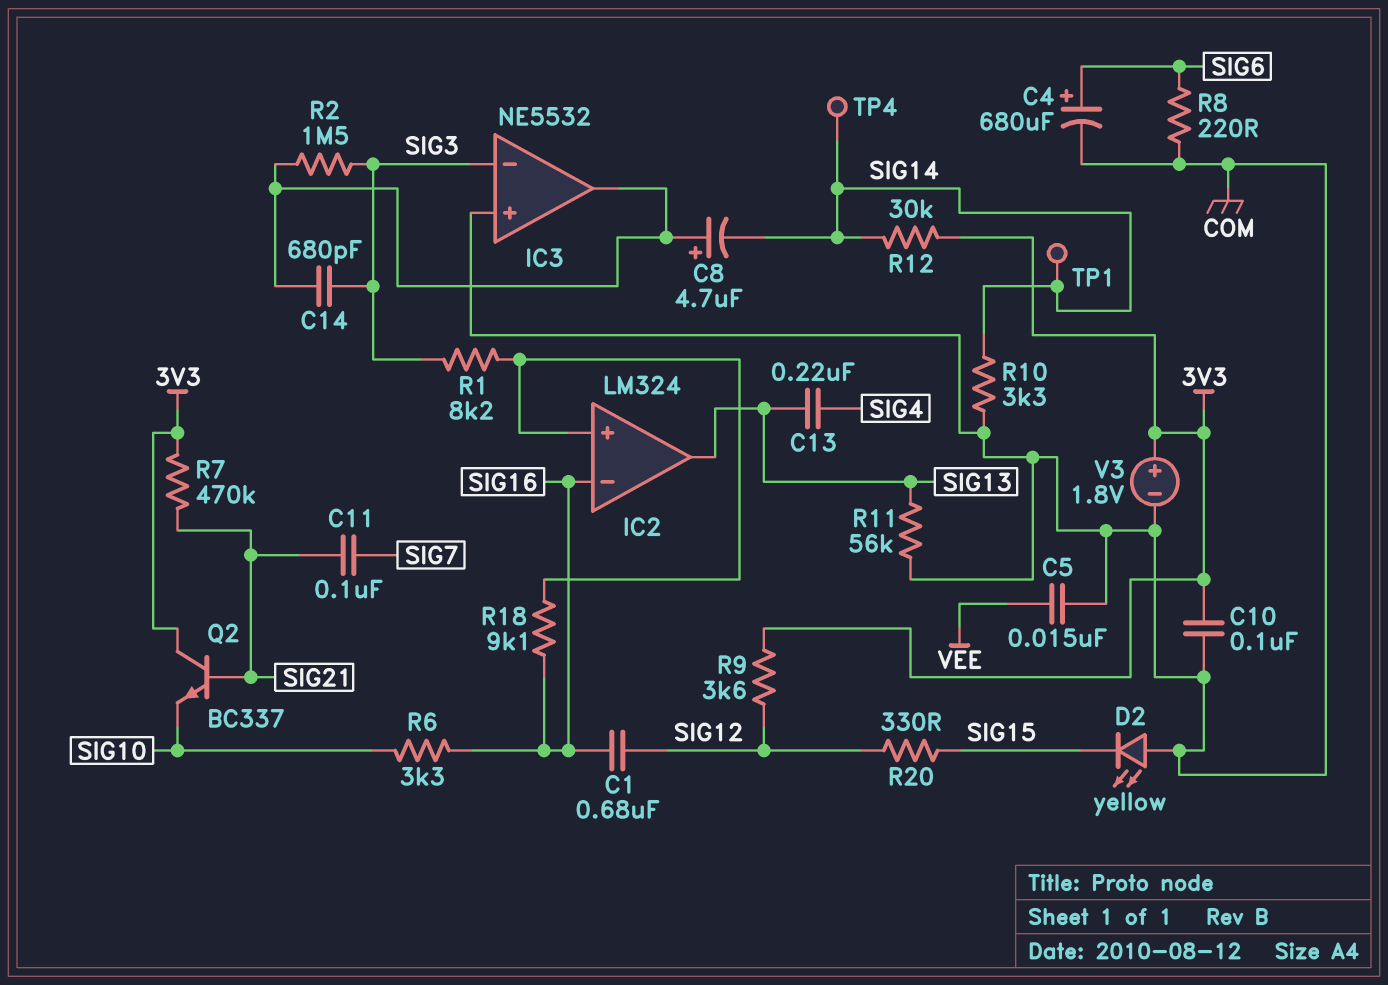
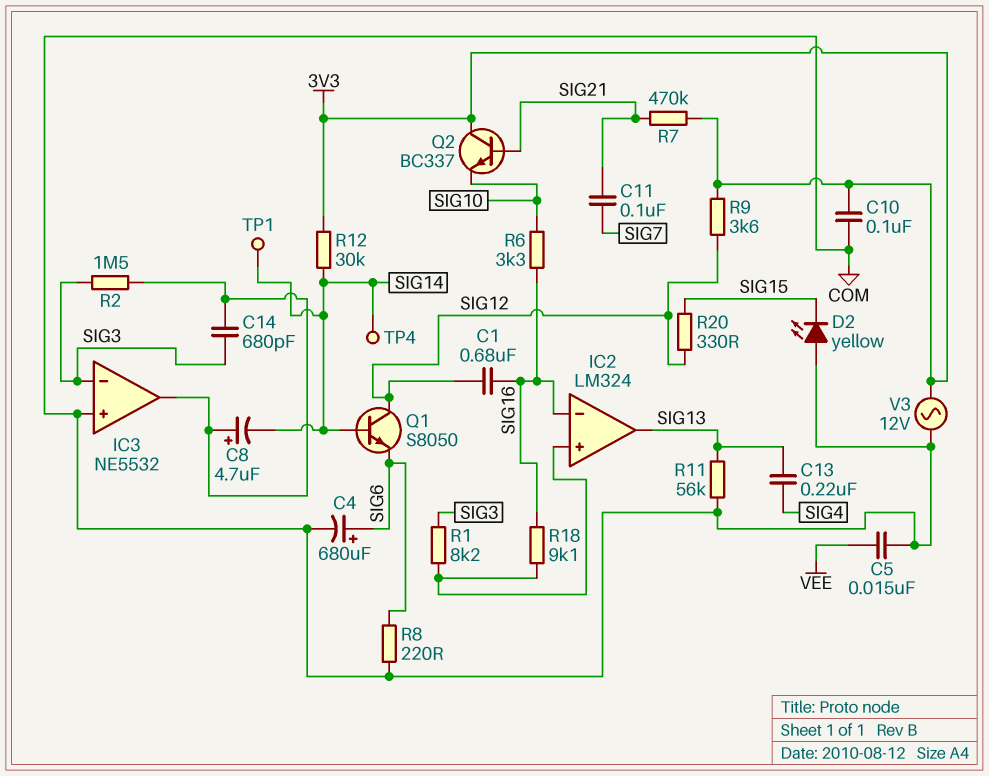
Q1: none -> NPN S8050 (B SIG14, C SIG12, E SIG6)
R10: 3.3k (COM, SIG14) -> none
V3: 1.8V (plus 3V3, minus COM) -> AC 12V (3V3, COM)

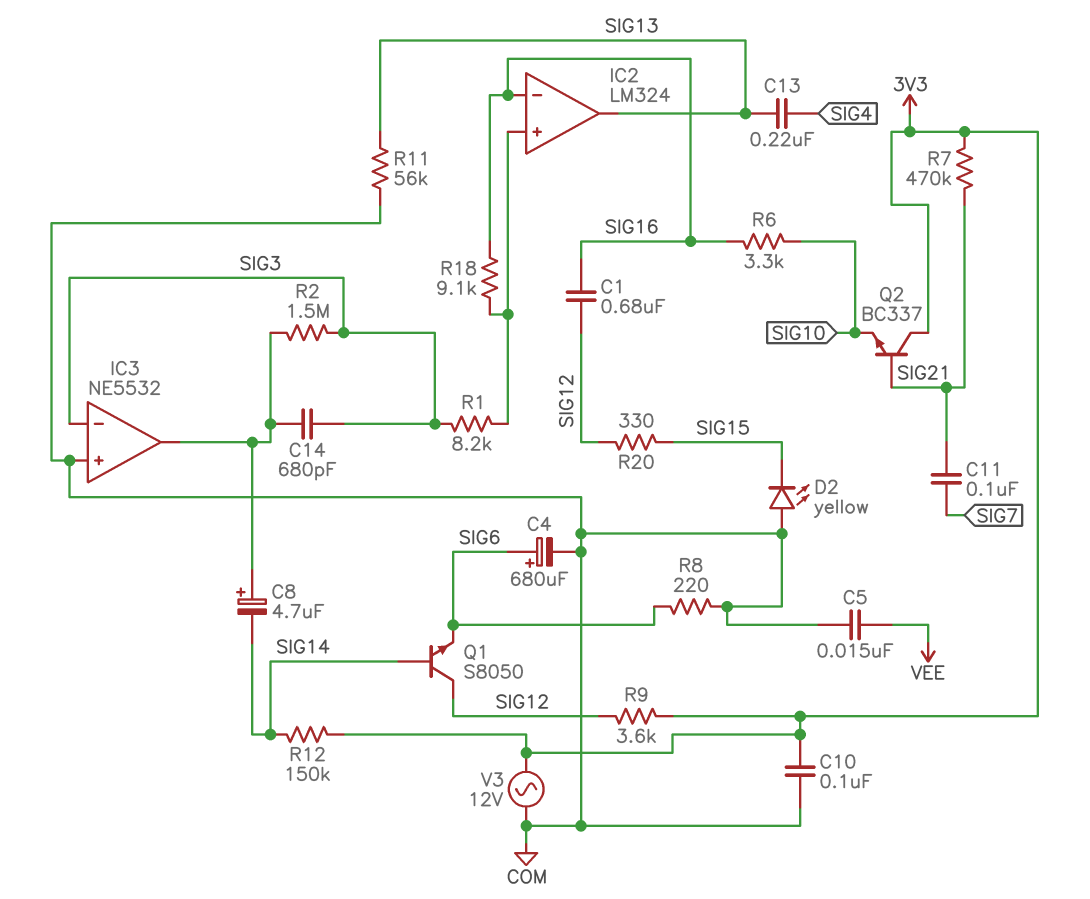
R12: 30k (3V3, SIG14) -> 150k (3V3, SIG14)
TP1: test point (SIG14) -> none
TP4: test point (SIG14) -> none

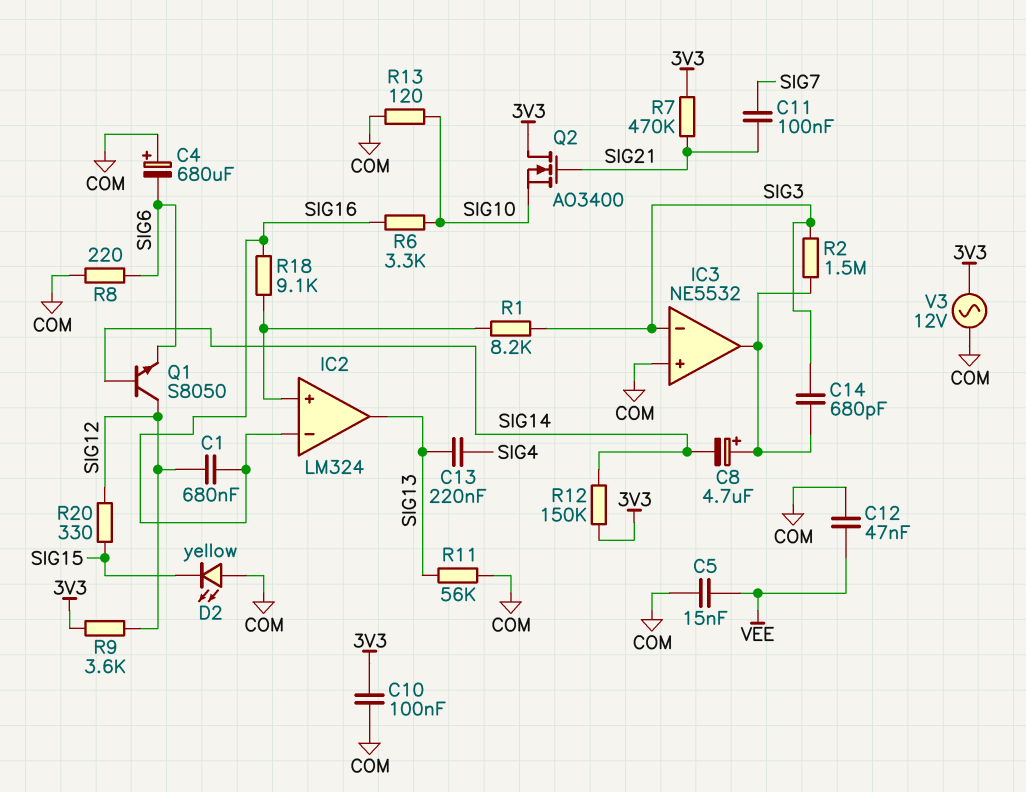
C4: 680uF (plus SIG6, minus COM) -> 680uF (plus COM, minus SIG6)
C12: none -> 47nF (COM, VEE)
Q2: NPN BC337 (B SIG21, C 3V3, E SIG10) -> NMOS AO3400 (G SIG21, D 3V3, S SIG10)
R13: none -> 120 (COM, SIG10)

